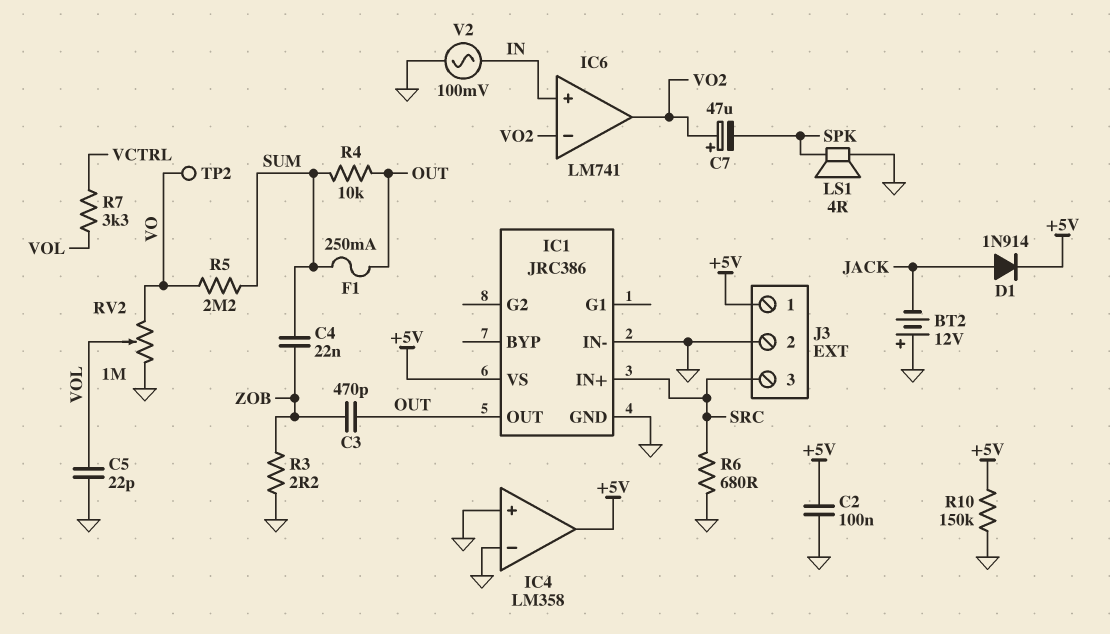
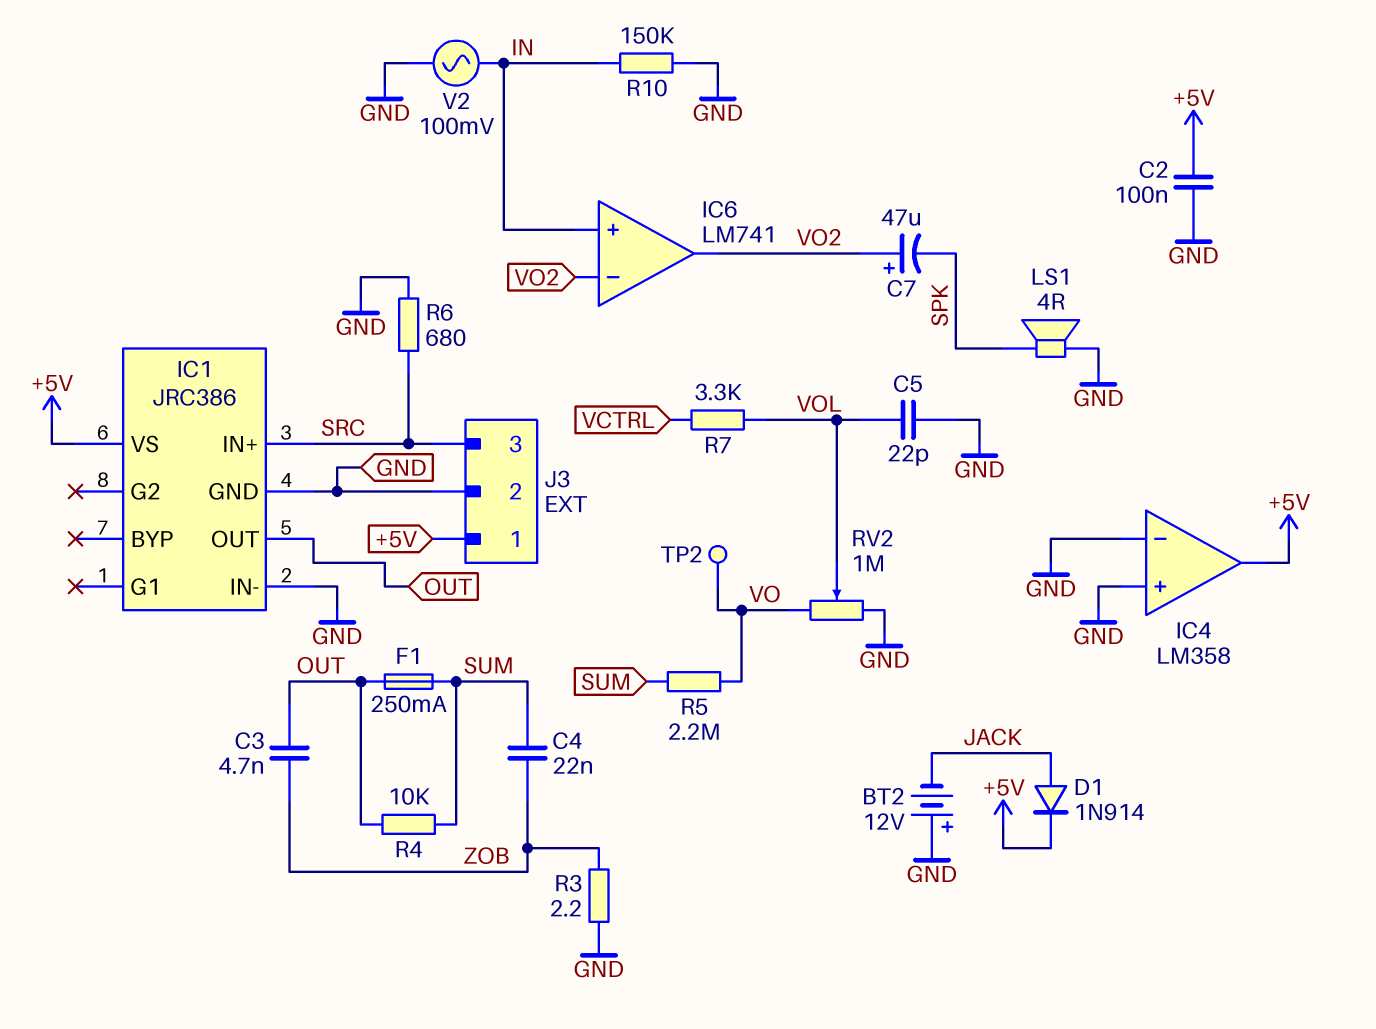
C3: 470pF (OUT, ZOB) -> 4.7nF (OUT, ZOB)
R10: 150k (+5V, GND) -> 150k (GND, IN)

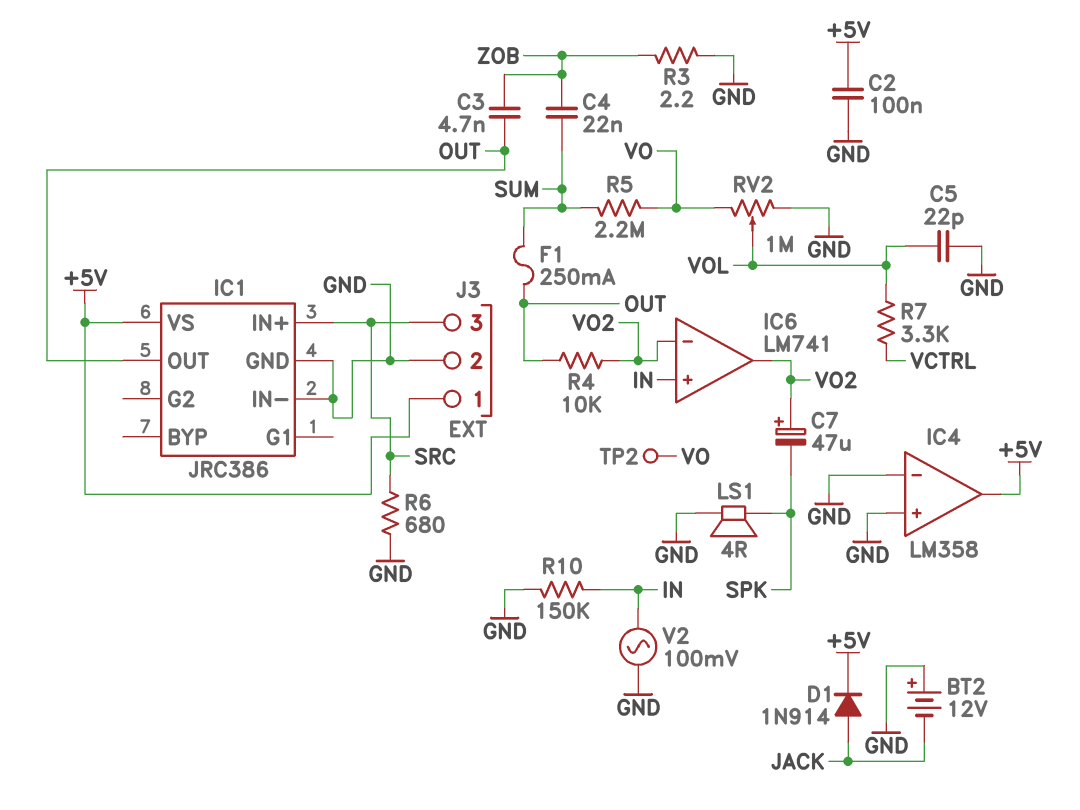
R4: 10k (OUT, SUM) -> 10k (OUT, VO2)

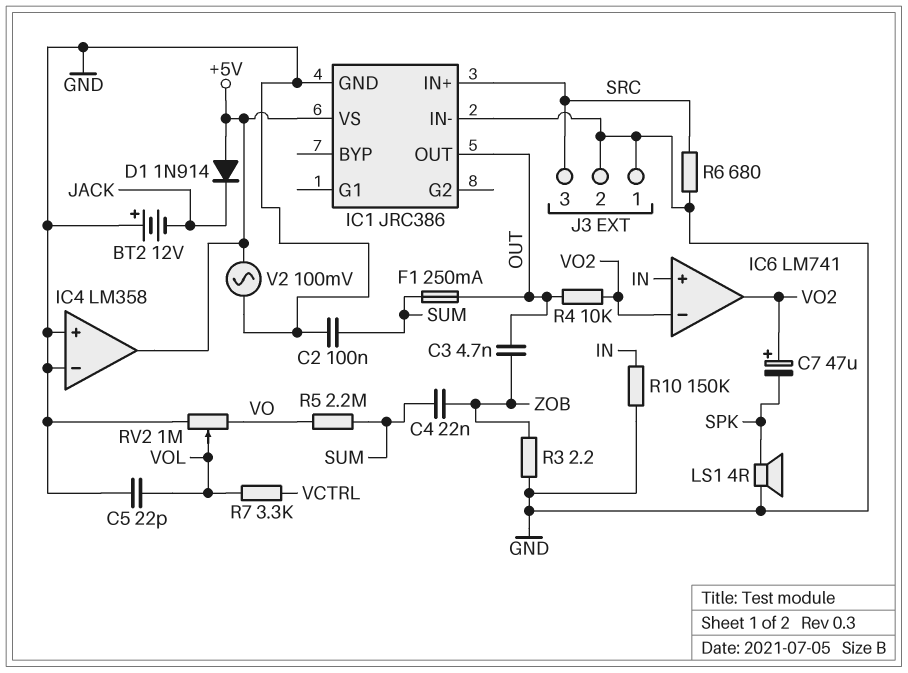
C2: 100nF (+5V, GND) -> 100nF (GND, SUM)
D1: diode 1N914 (A JACK, K +5V) -> diode 1N914 (A +5V, K JACK)
J3 pin 1: +5V -> GND
TP2: test point (VO) -> none
V2: AC 100mV (GND, IN) -> AC 100mV (+5V, GND)

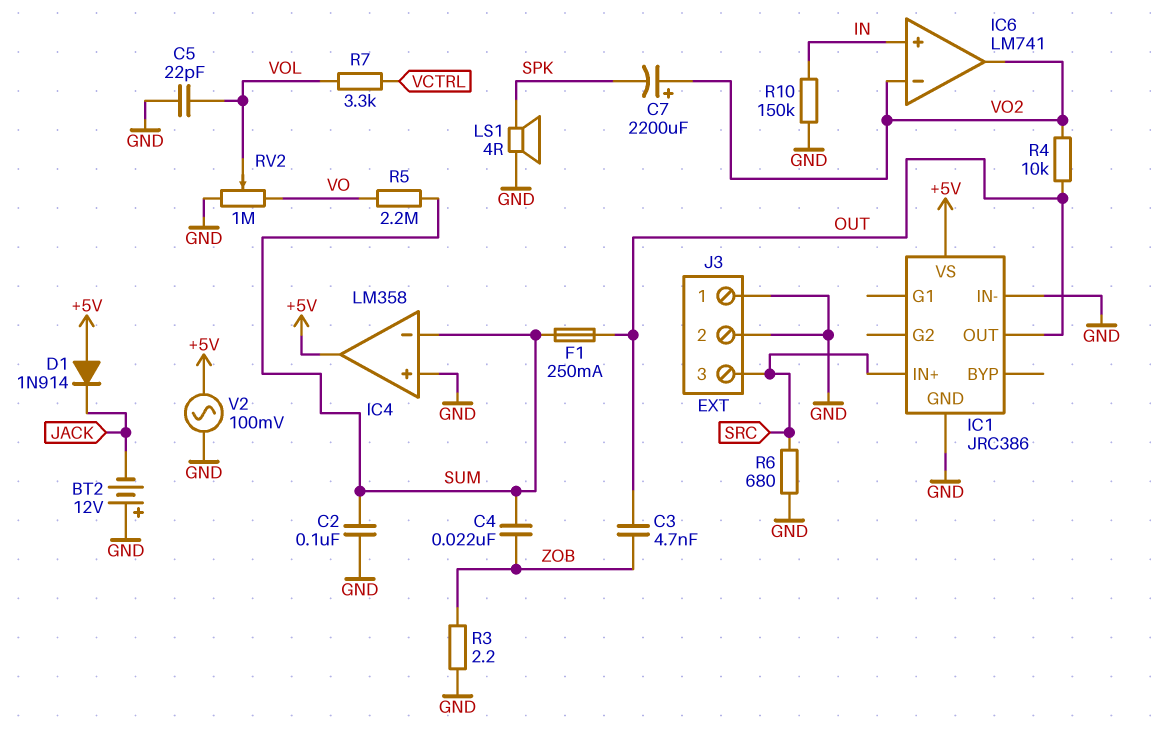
C7: 47uF (plus VO2, minus SPK) -> 2200uF (plus VO2, minus SPK)
IC4 pin in-: GND -> SUM

